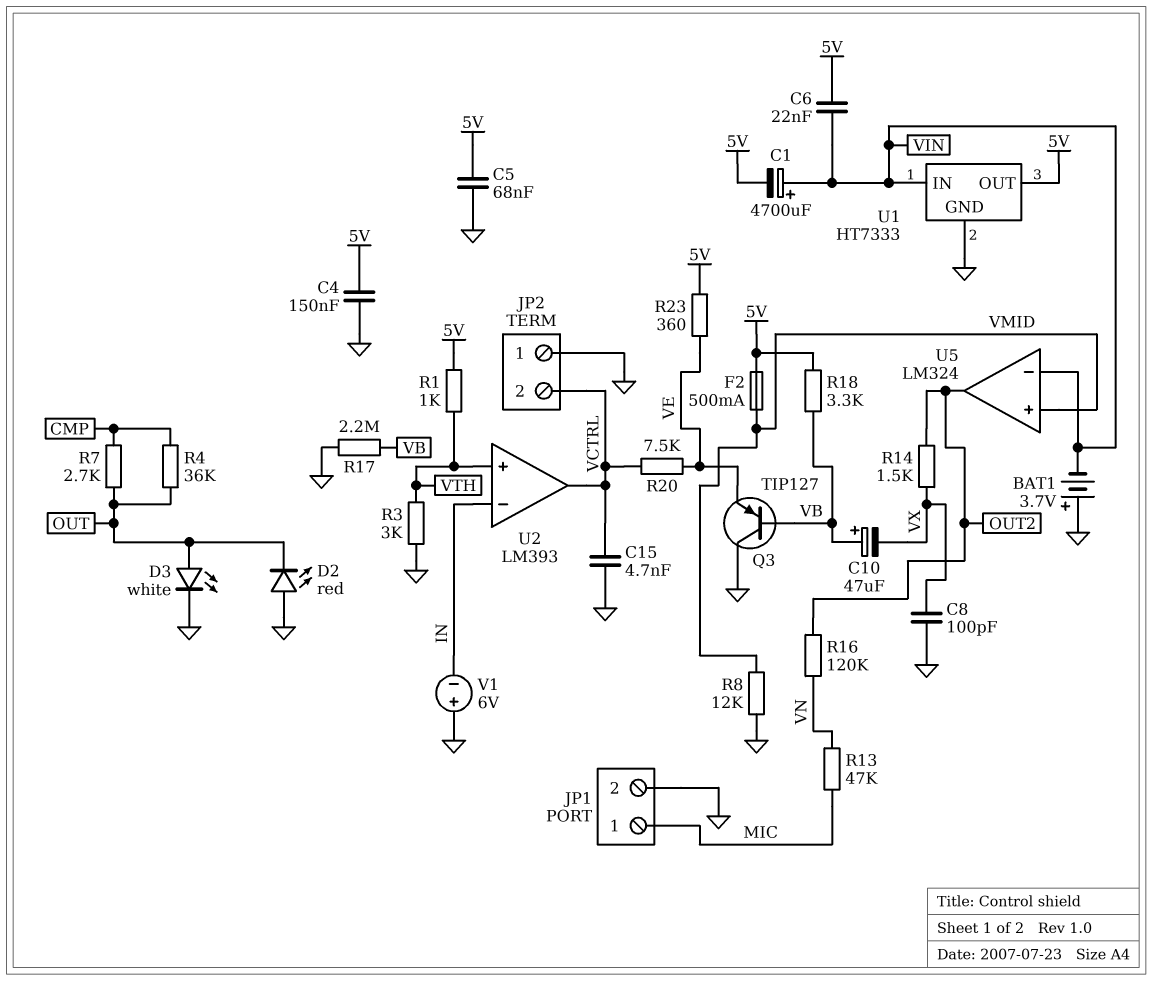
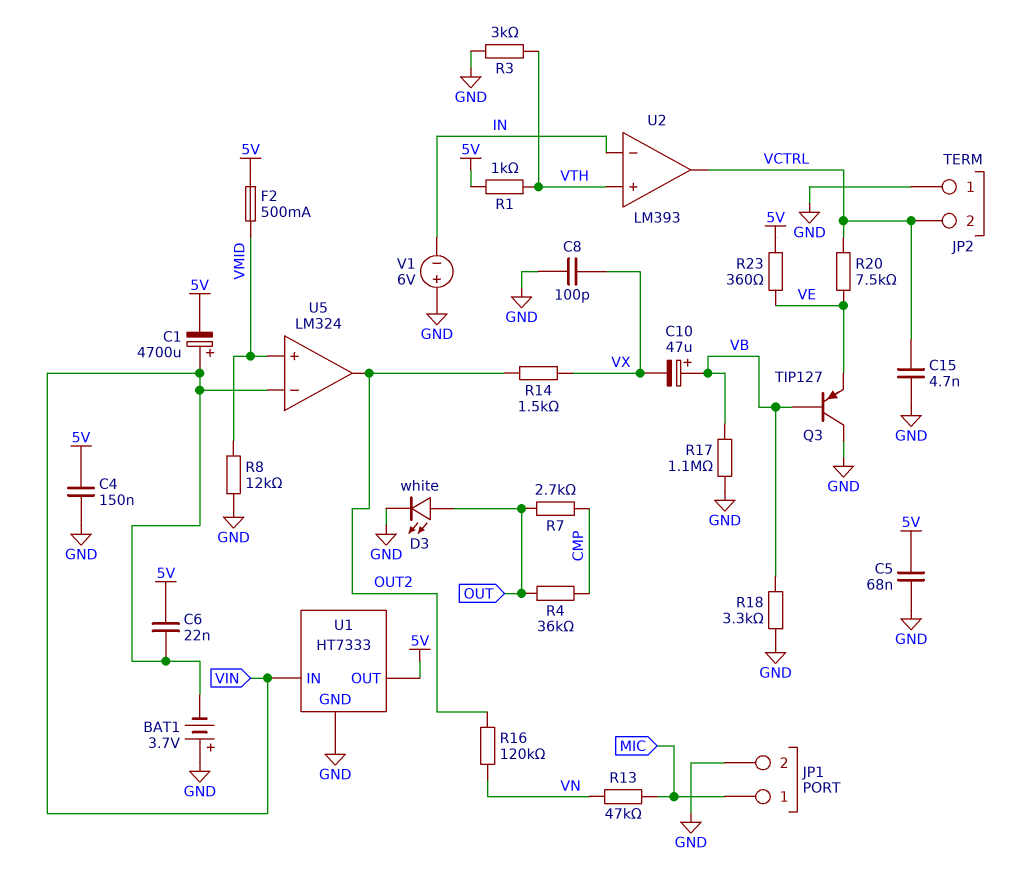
D2: LED red (A GND, K OUT) -> none
R17: 2.2M (GND, VB) -> 1.1M (GND, VB)
R18: 3.3k (5V, VB) -> 3.3k (GND, VB)

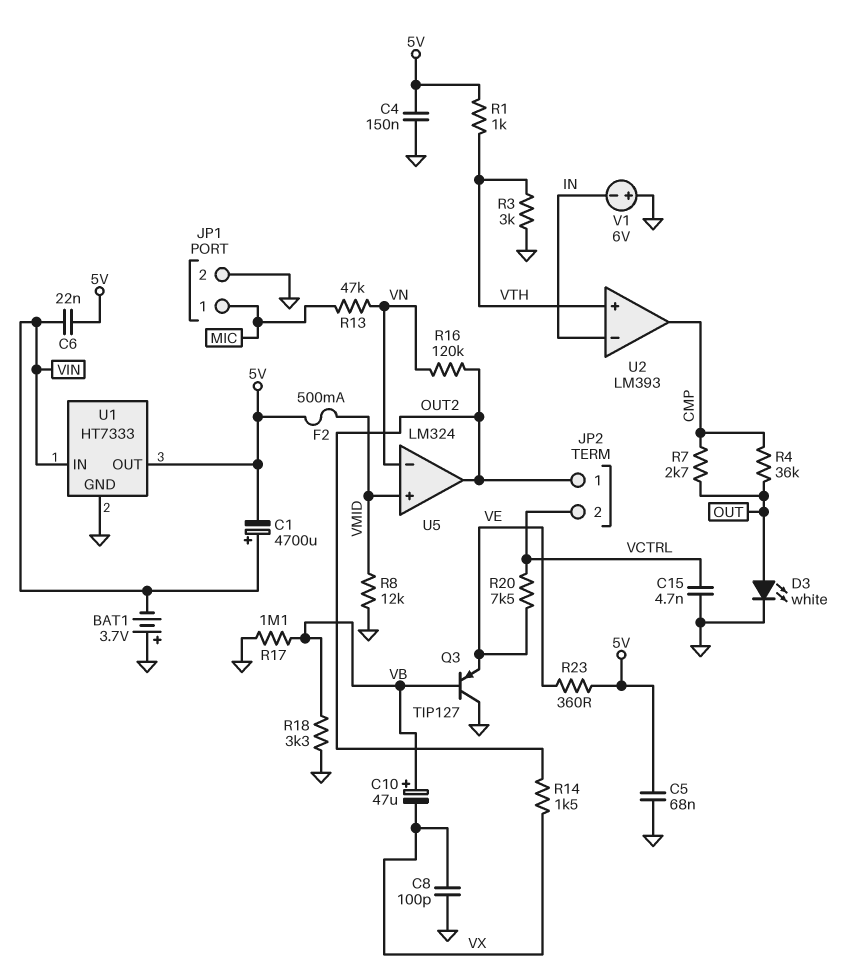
JP2 pin 1: GND -> OUT2
U2 pin out: VCTRL -> CMP
U5 pin in-: VIN -> VN

